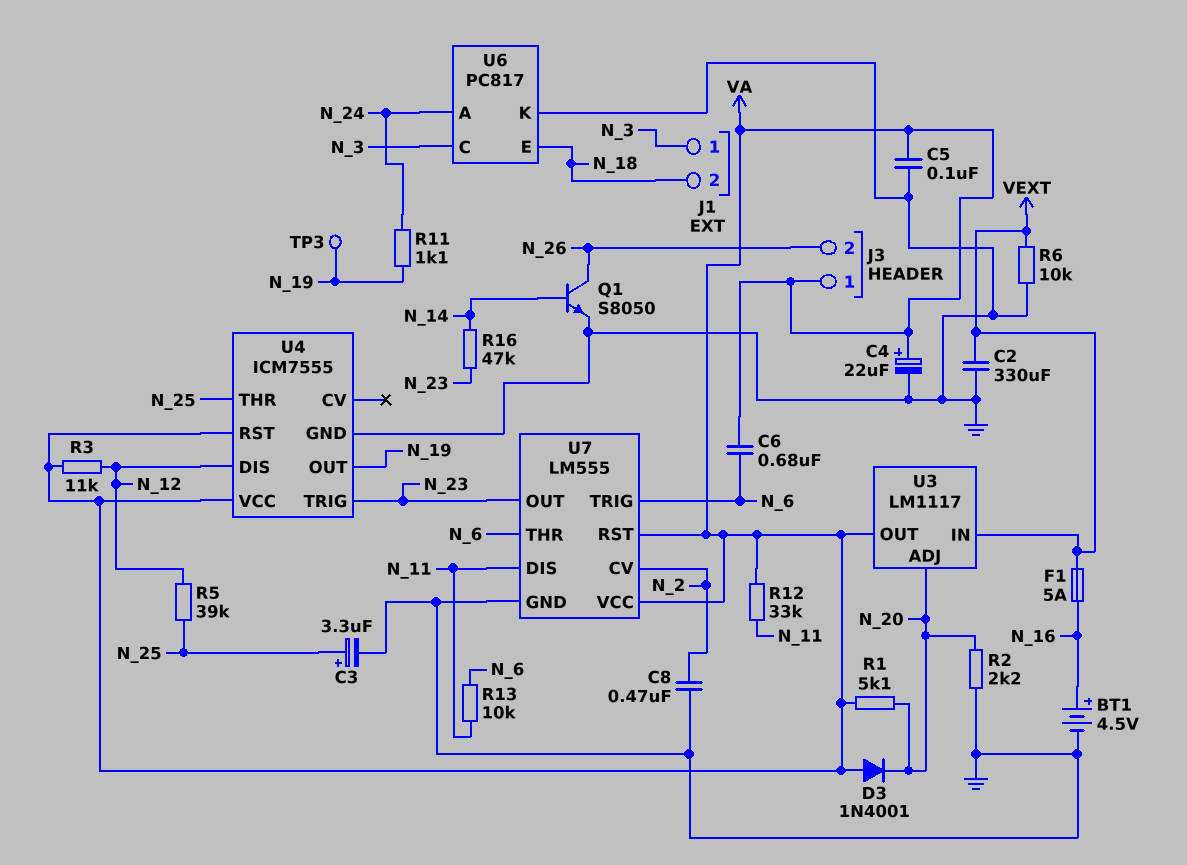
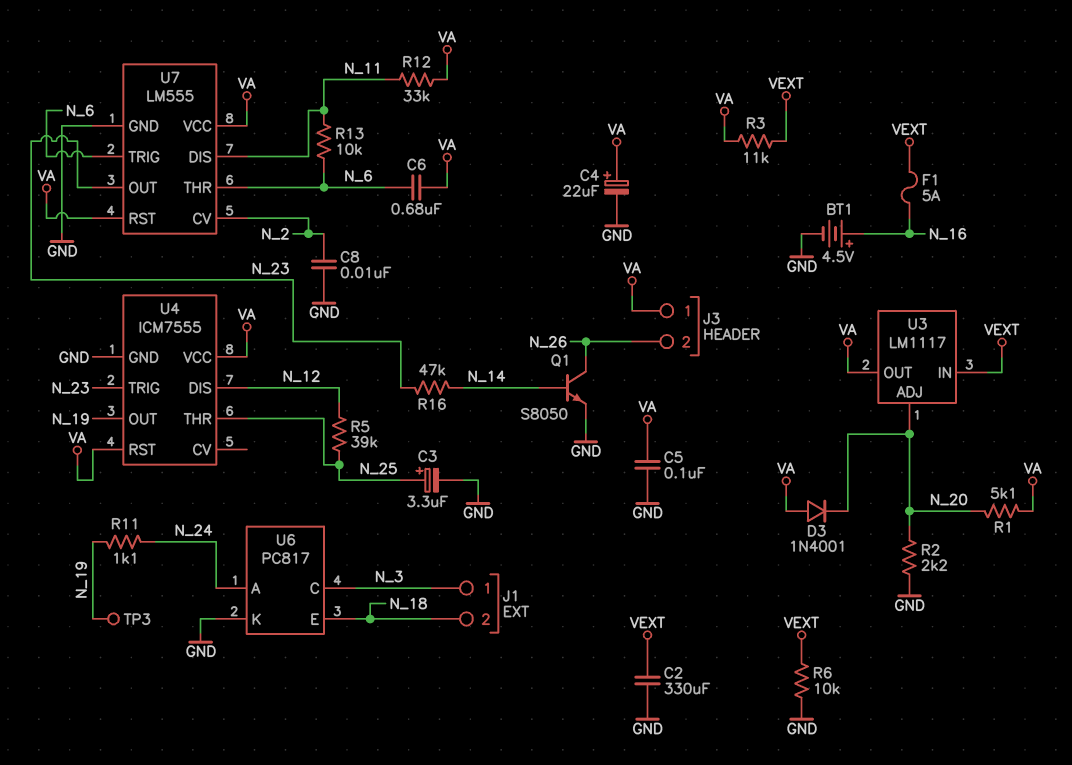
C8: 470nF (GND, N_2) -> 10nF (GND, N_2)
R3: 11k (N_12, VA) -> 11k (VA, VEXT)

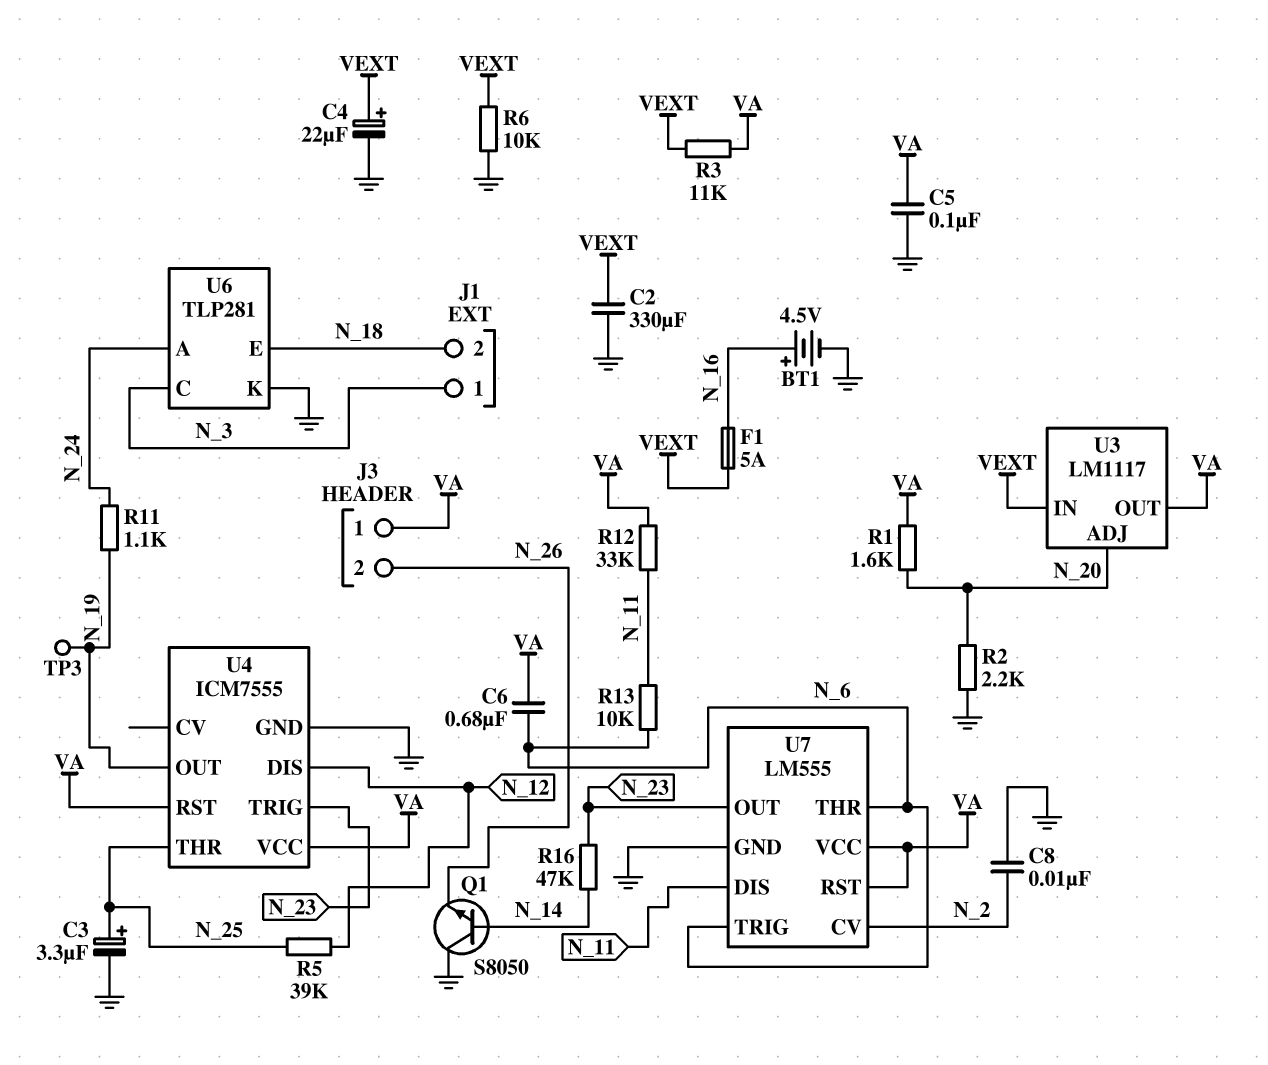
C4: 22uF (plus VA, minus GND) -> 22uF (plus VEXT, minus GND)
D3: diode 1N4001 (A VA, K N_20) -> none
Q1: NPN S8050 (B N_14, C N_26, E GND) -> NPN S8050 (B N_14, C GND, E N_26)
R1: 5.1k (N_20, VA) -> 1.6k (N_20, VA)
U6: PC817 -> TLP281

